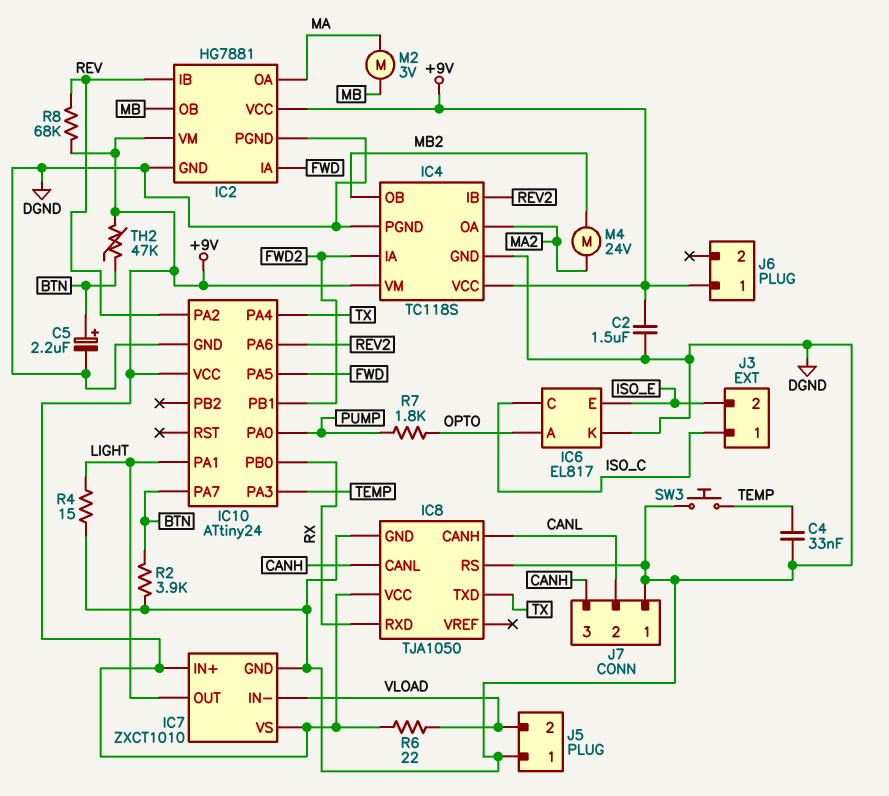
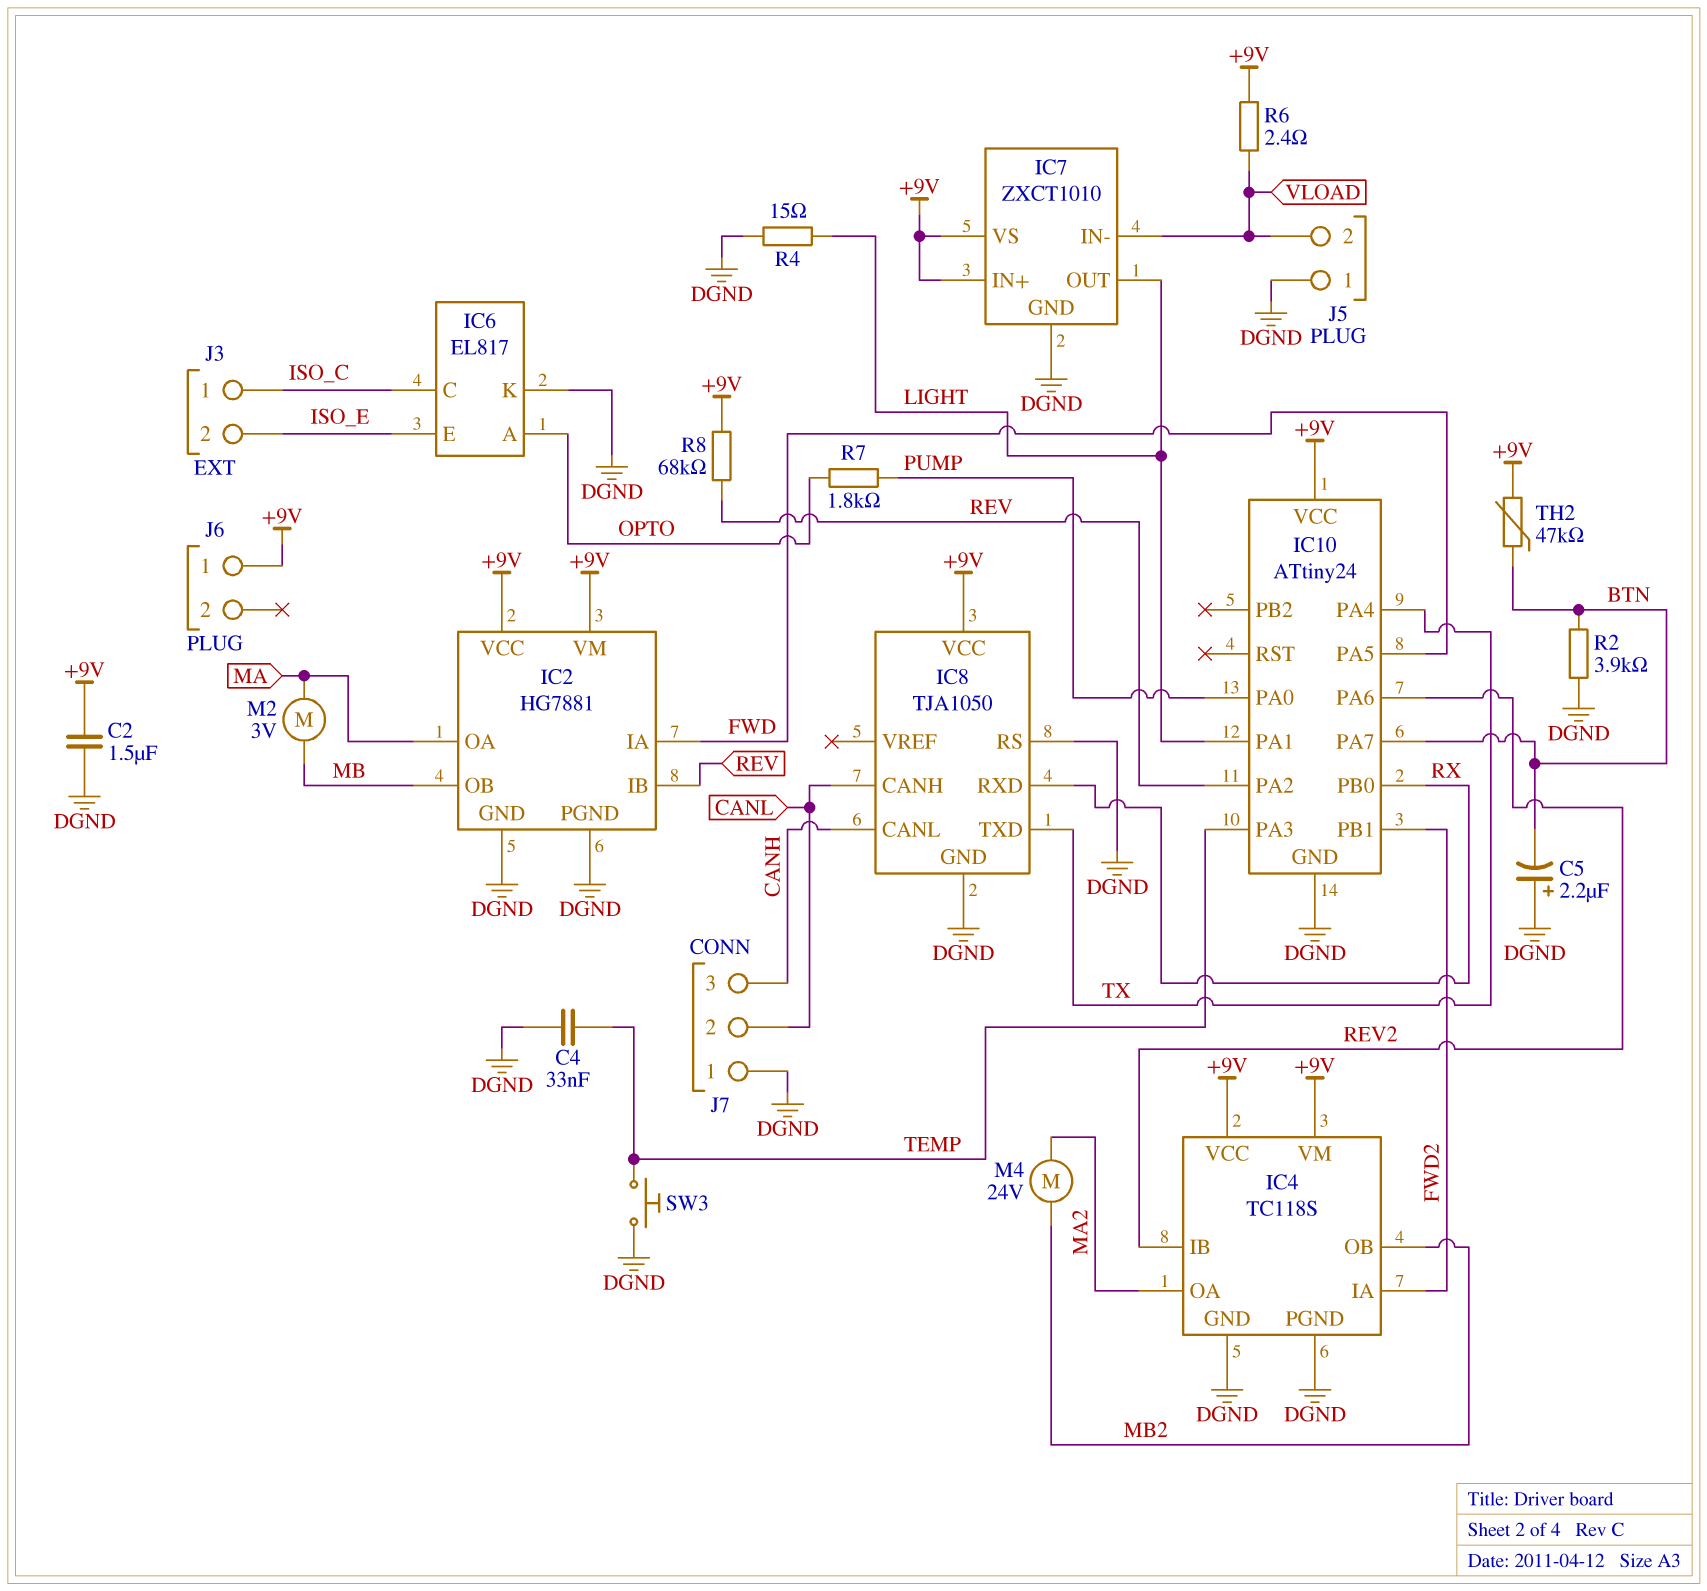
C5: 2.2uF (plus BTN, minus DGND) -> 2.2uF (plus DGND, minus BTN)
R6: 22 (+9V, VLOAD) -> 2.4 (+9V, VLOAD)

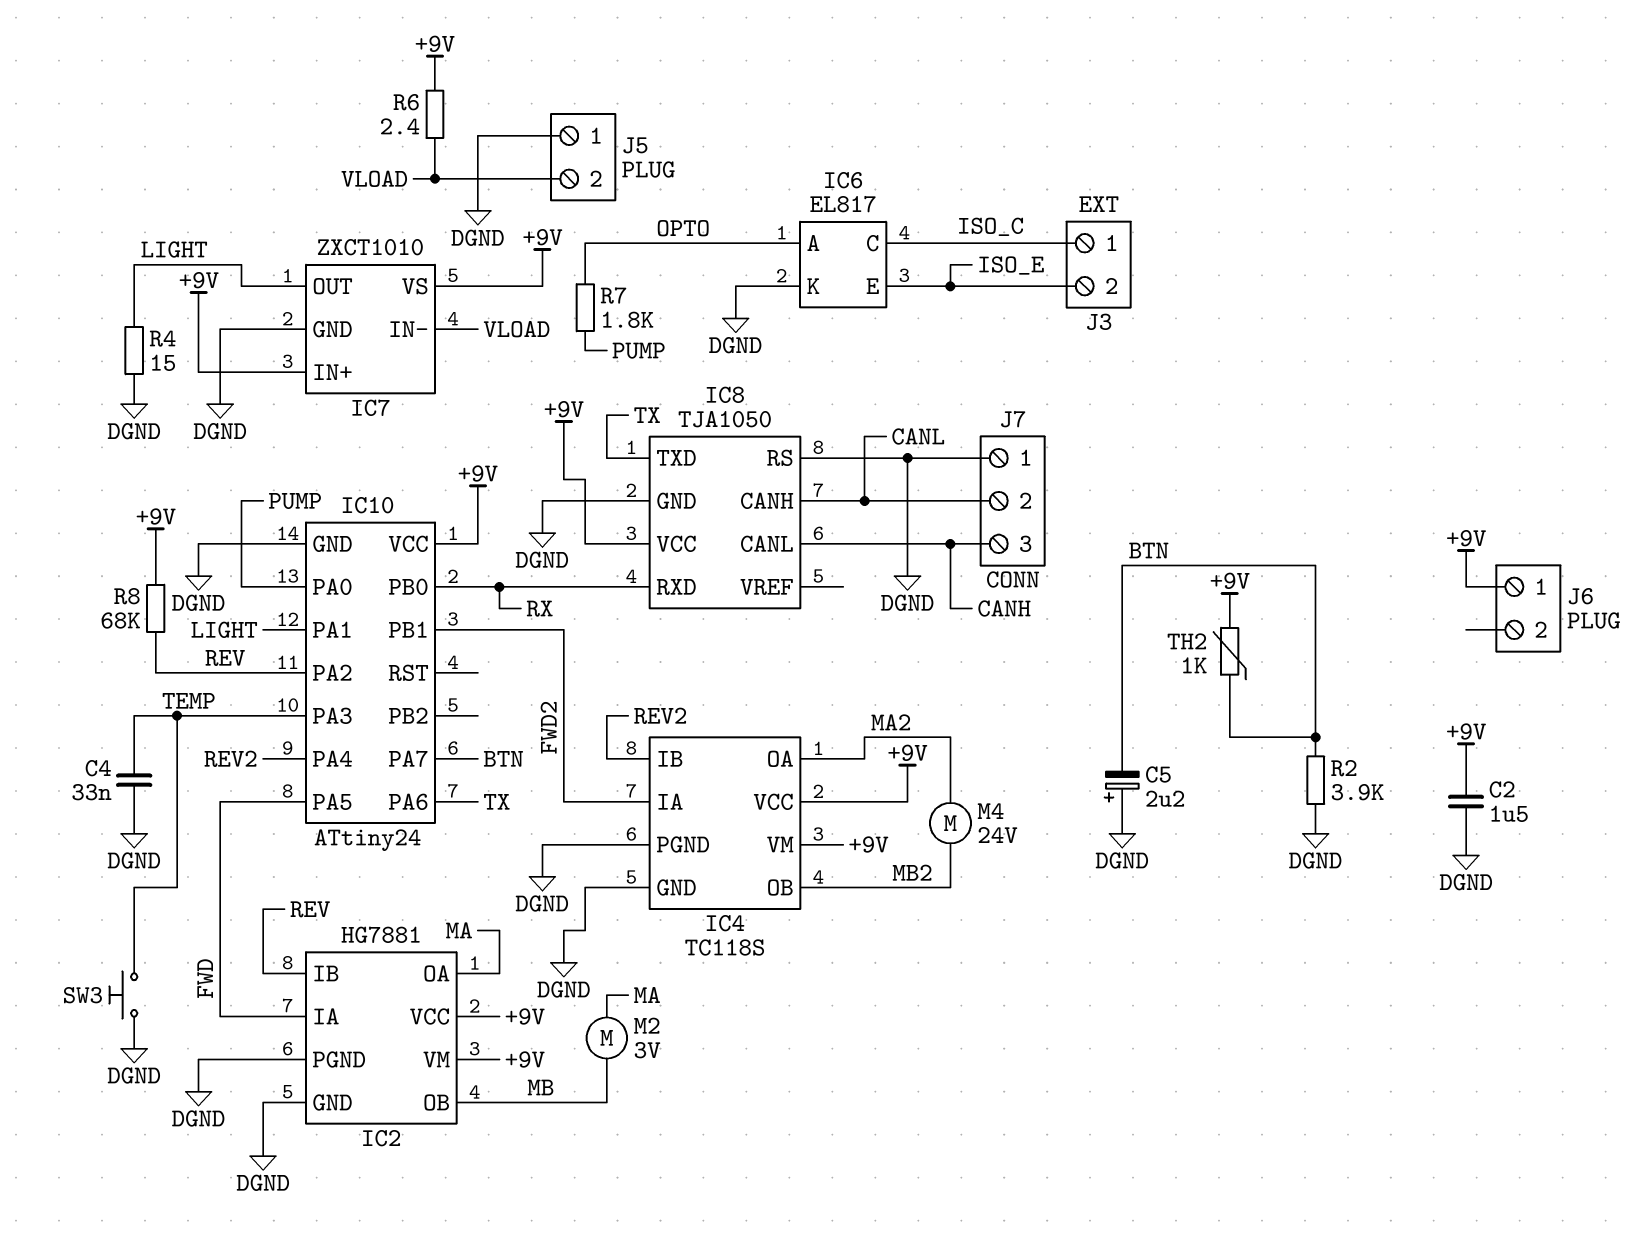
IC10 pin PA4: TX -> REV2
IC10 pin PA6: REV2 -> TX
TH2: 47k (+9V, BTN) -> 1k (+9V, BTN)

